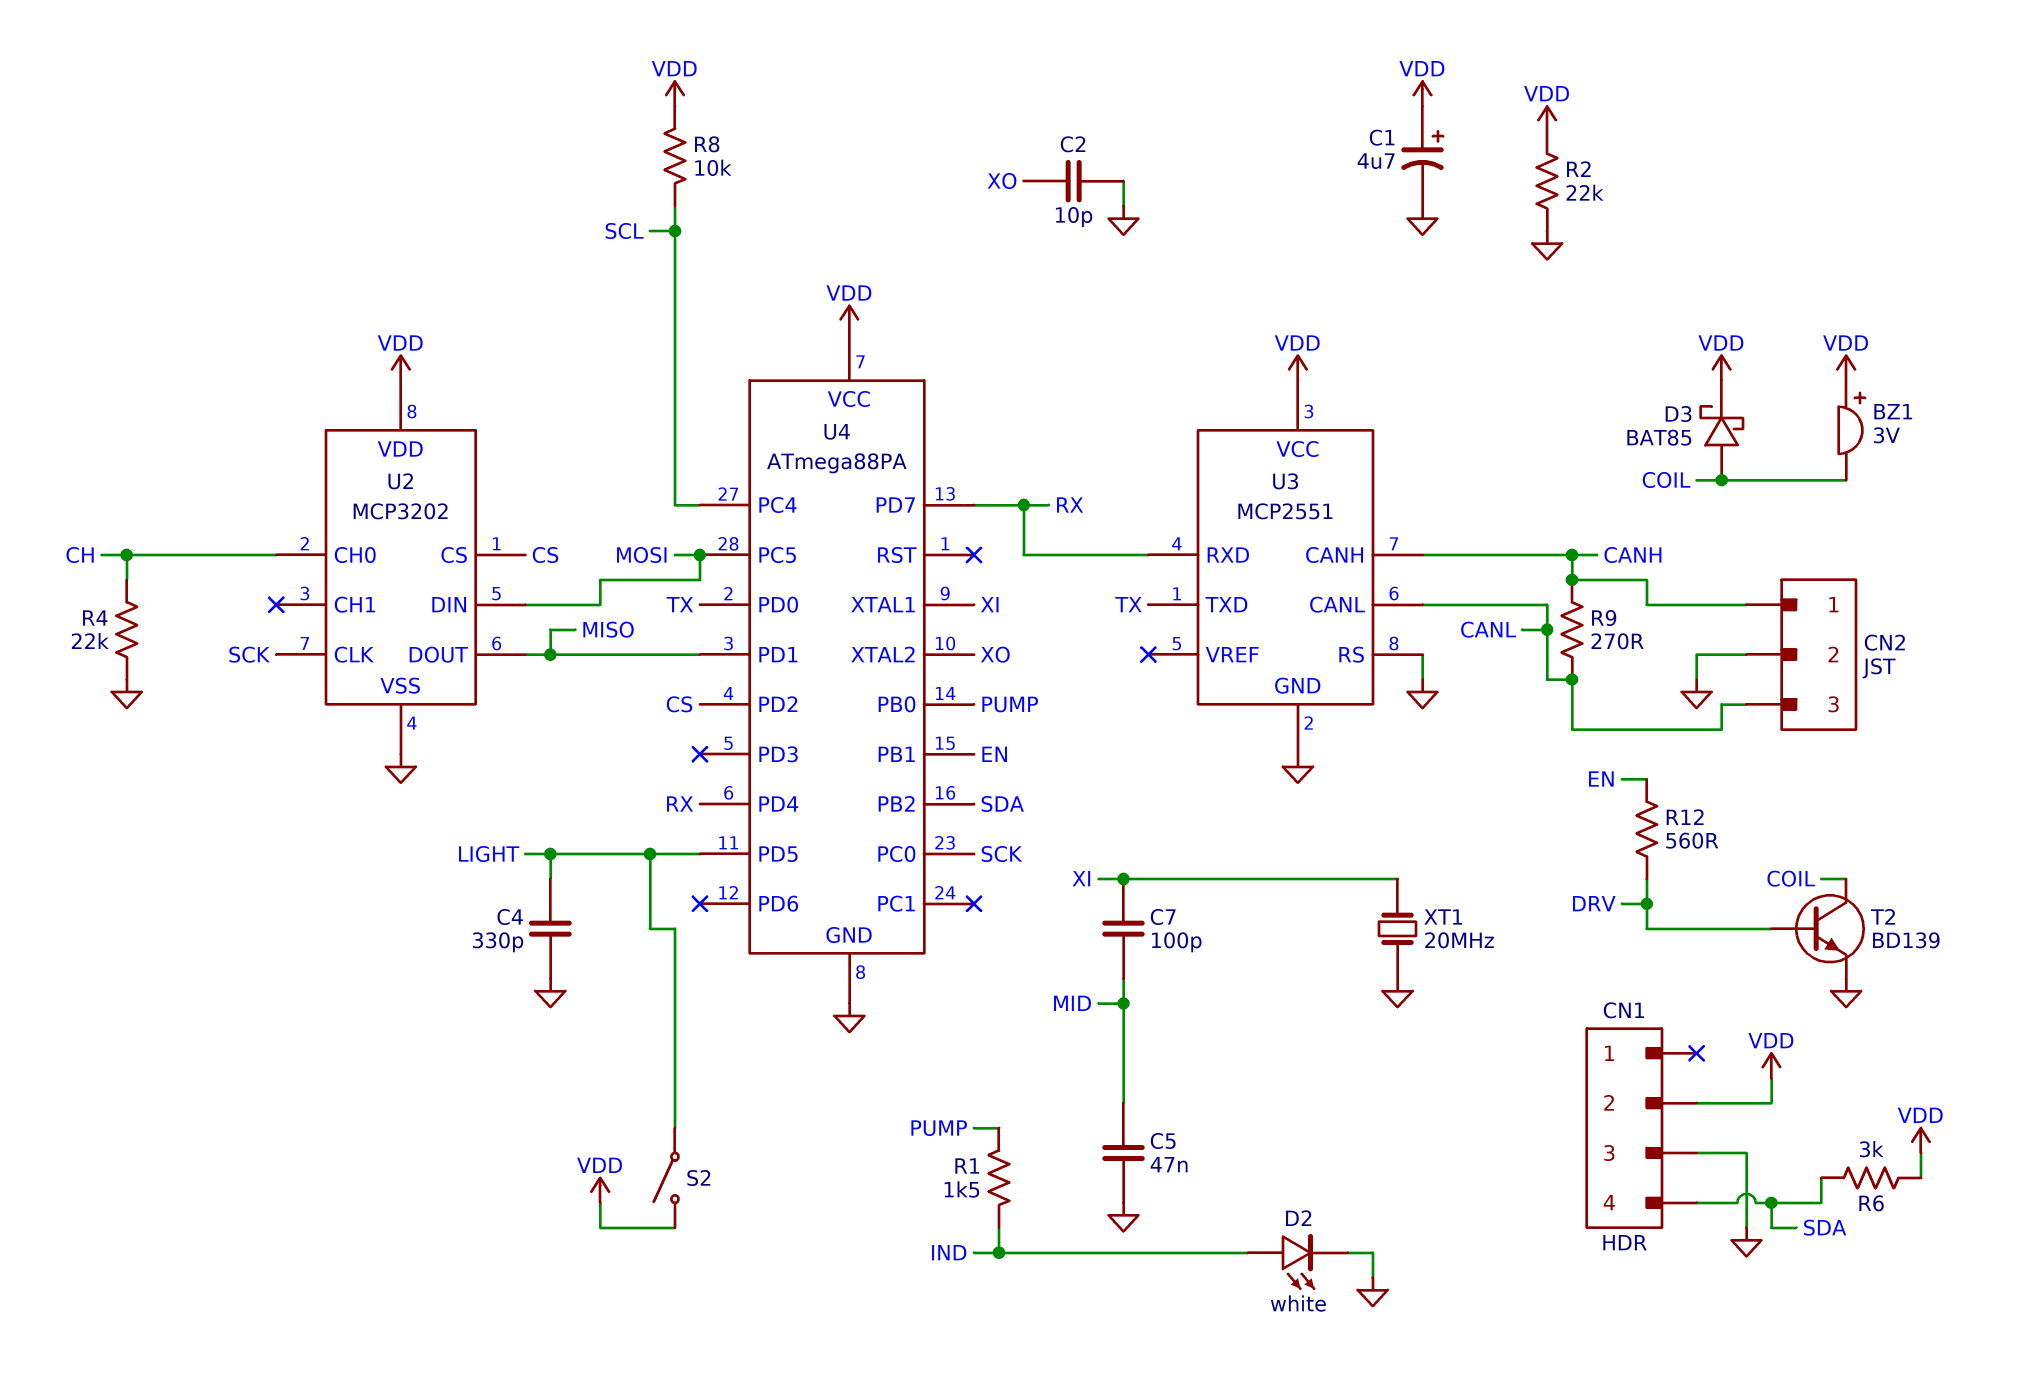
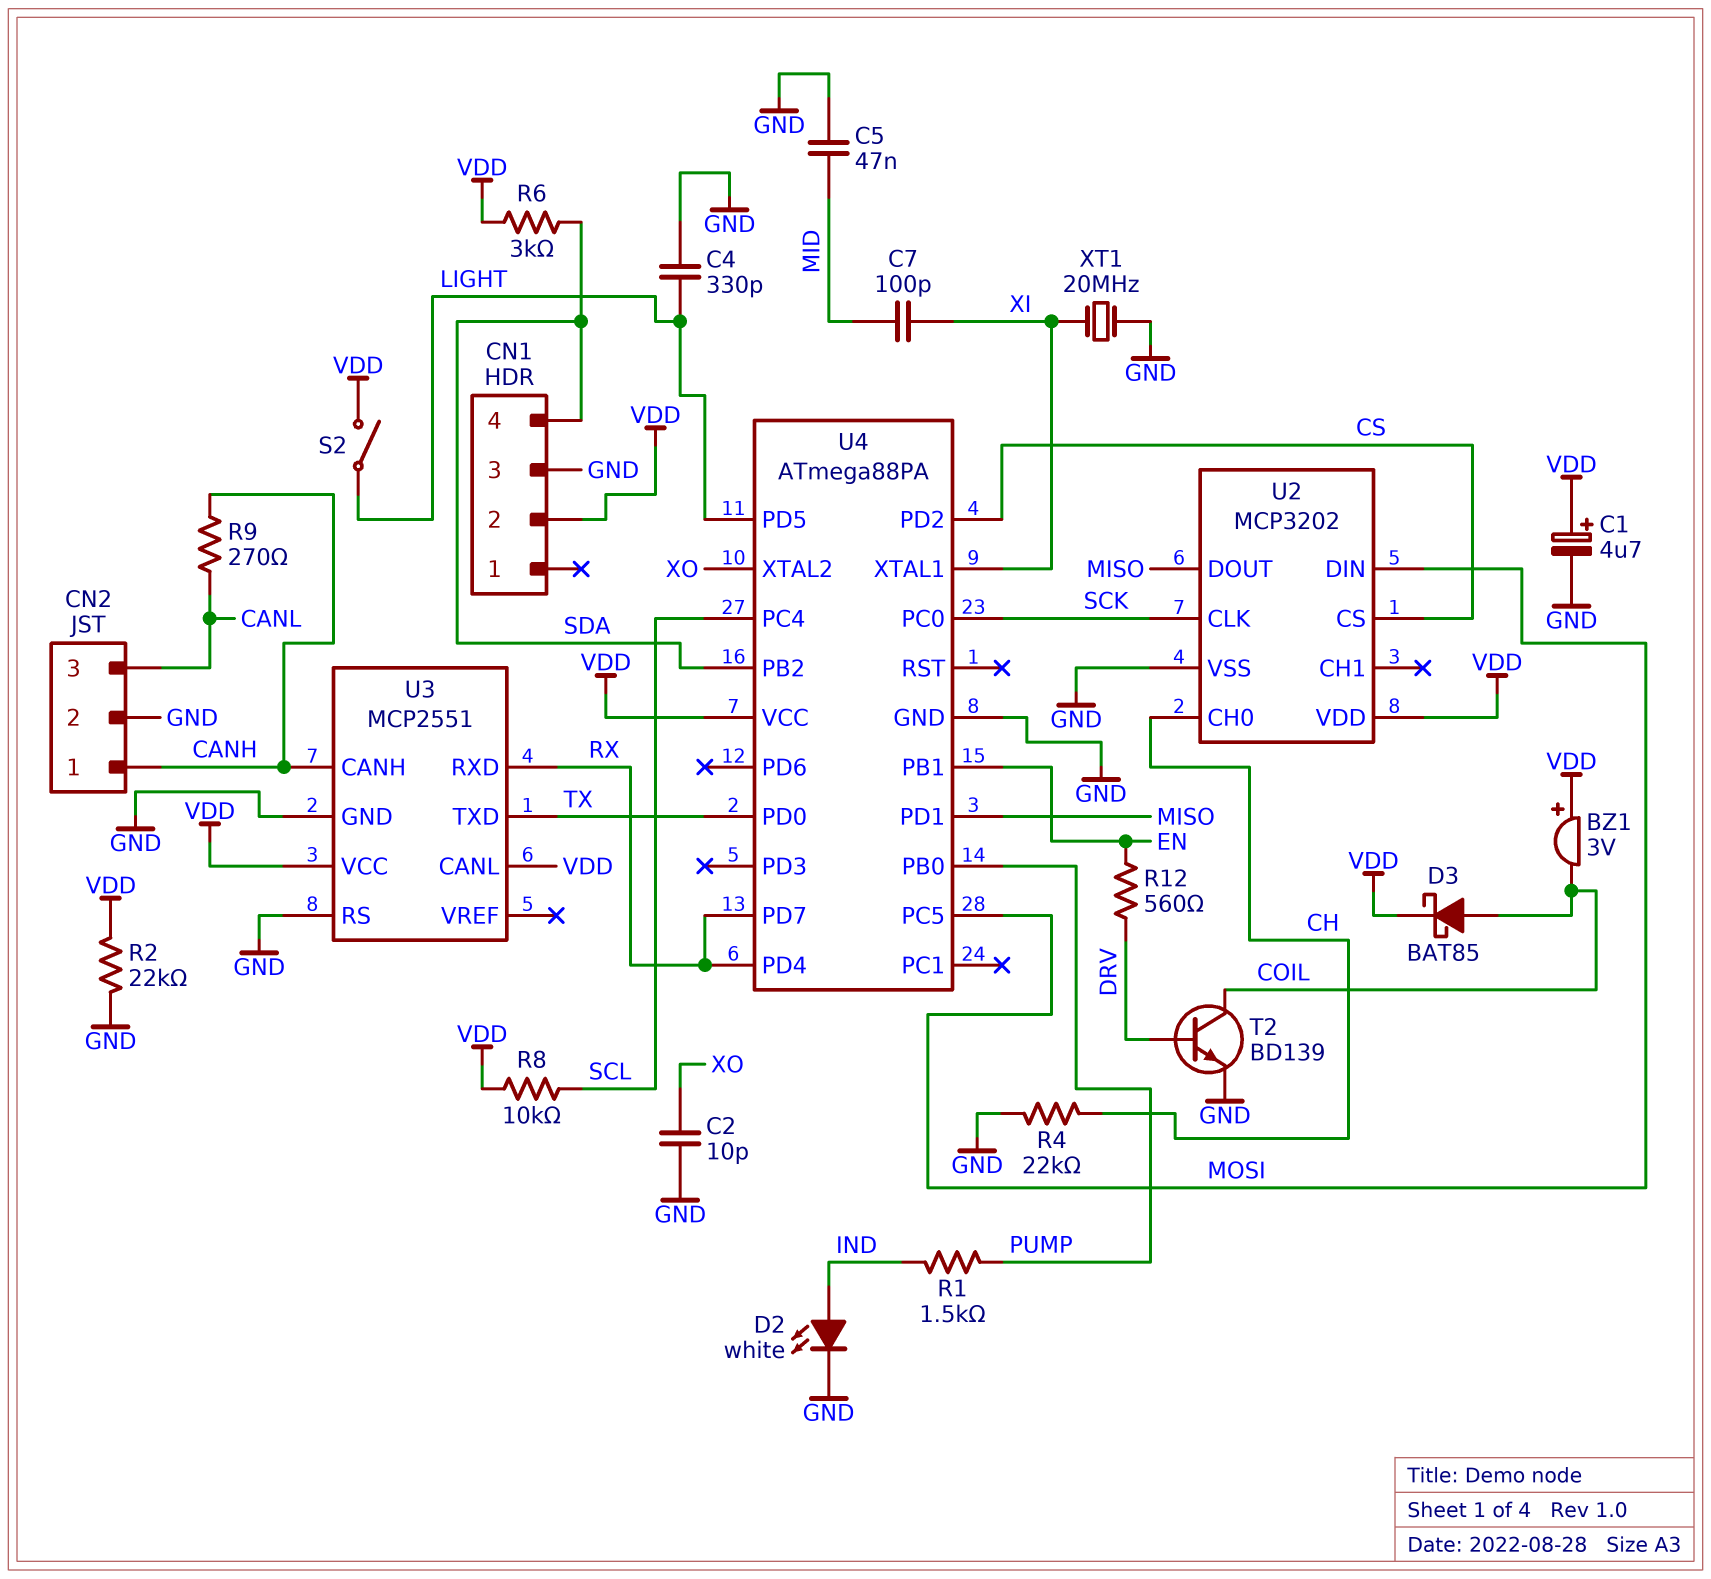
U3 pin CANL: CANL -> VDD

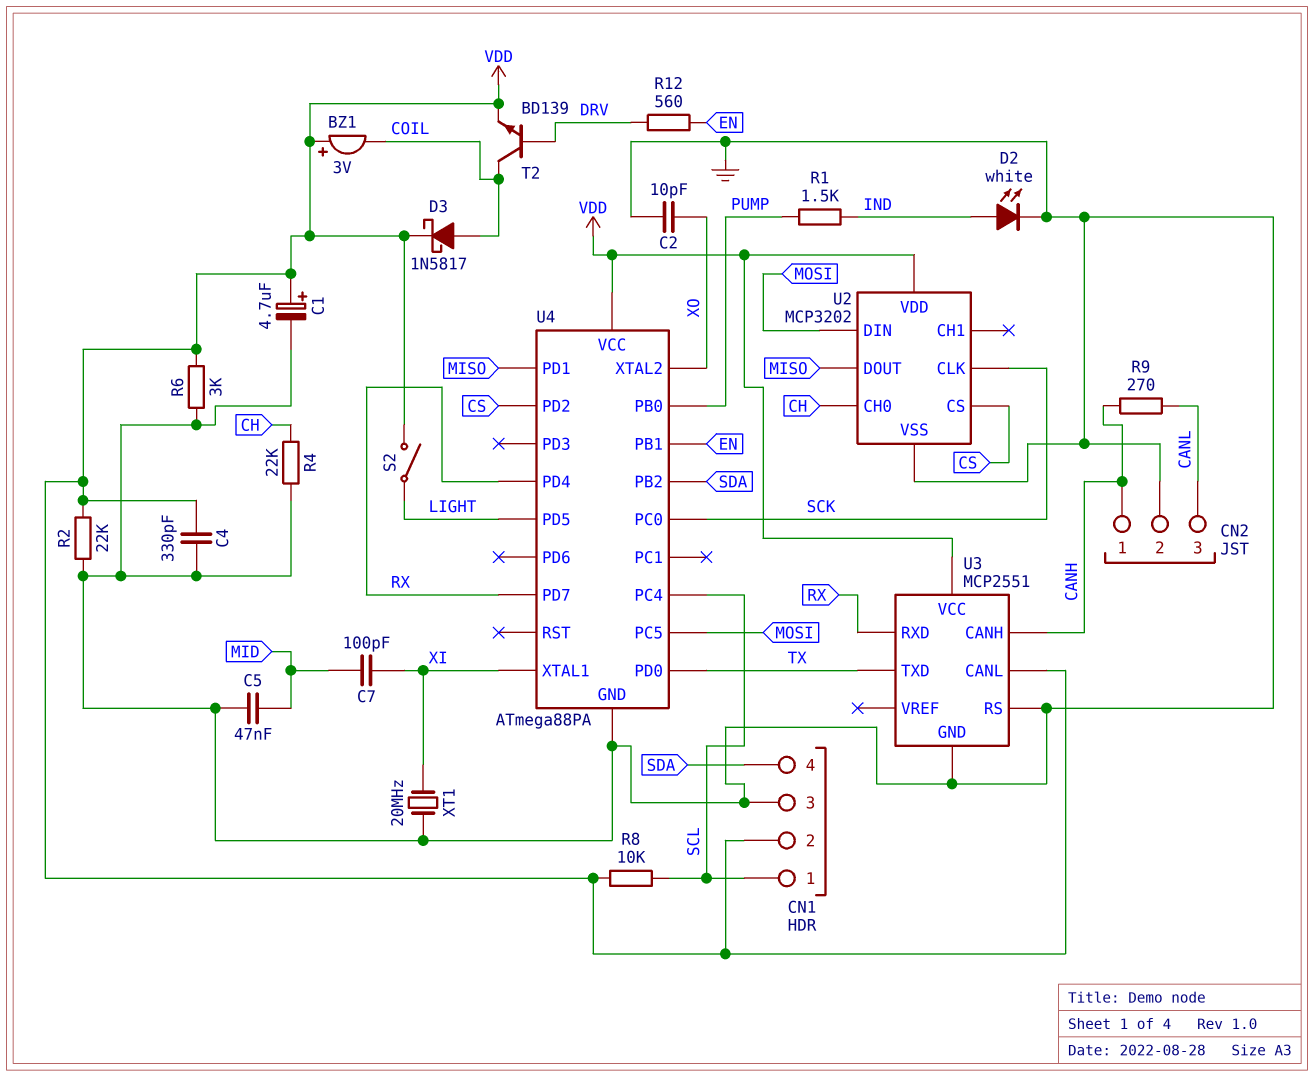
C4: 330pF (GND, LIGHT) -> 330pF (GND, VDD)
CN1 pin 1: none -> SCL
D3: schottky BAT85 (A COIL, K VDD) -> schottky 1N5817 (A COIL, K VDD)
R6: 3k (SDA, VDD) -> 3k (GND, VDD)
T2: NPN BD139 (B DRV, C COIL, E GND) -> NPN BD139 (B DRV, C COIL, E VDD)

